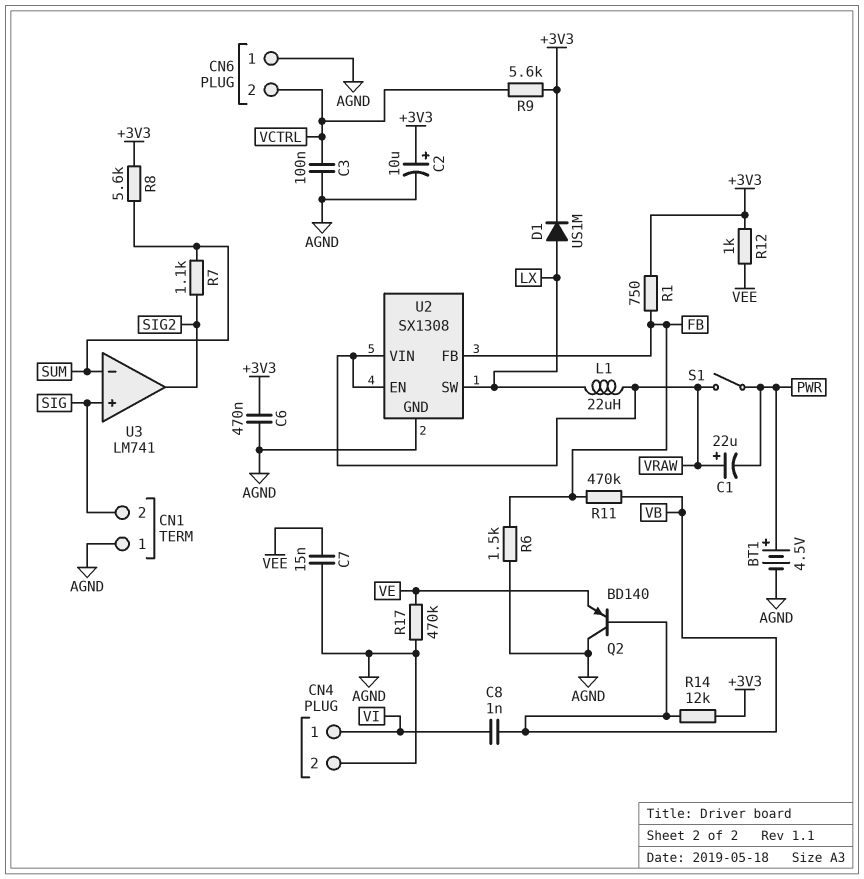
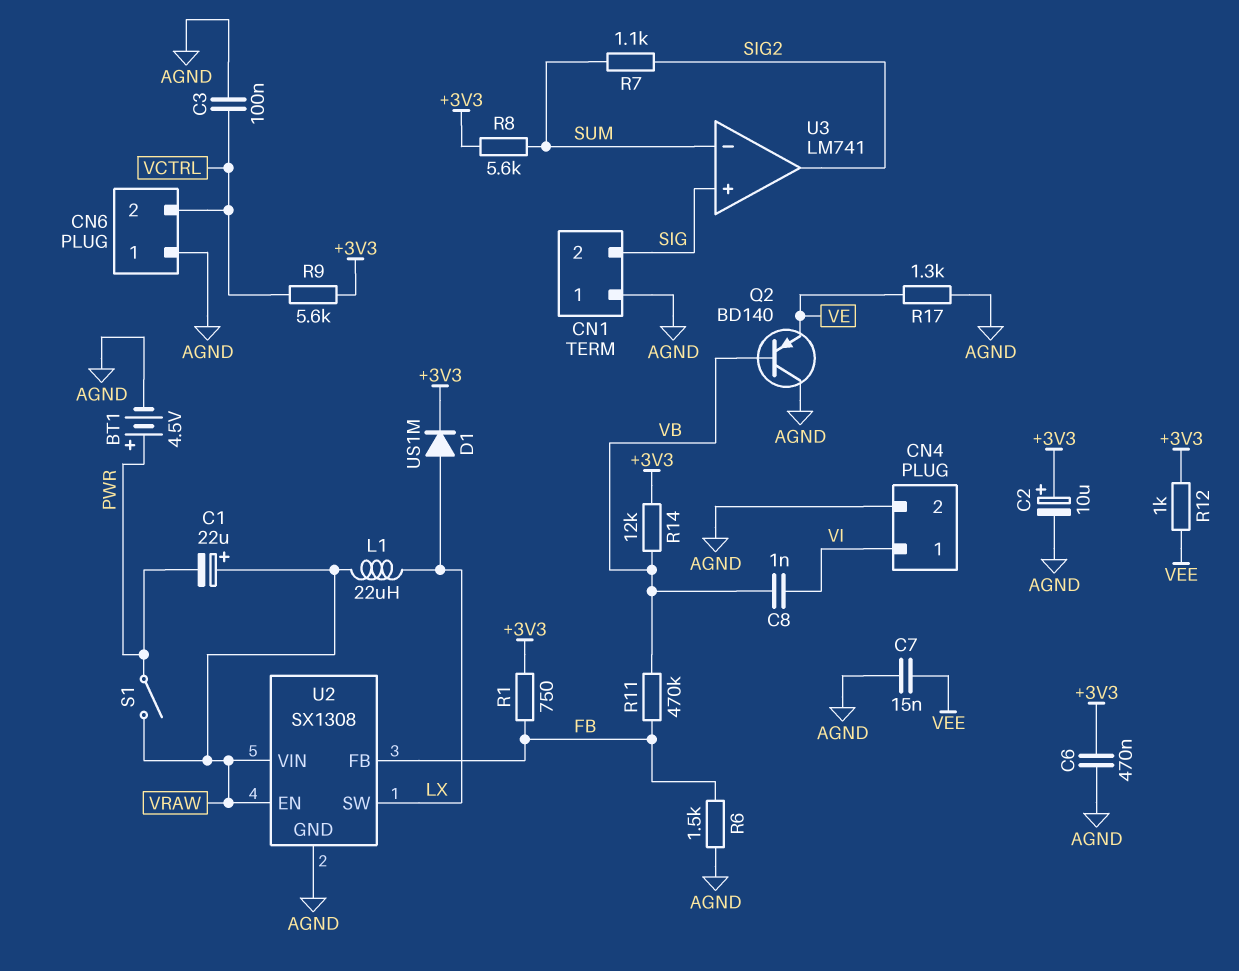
R17: 470k (AGND, VE) -> 1.3k (AGND, VE)

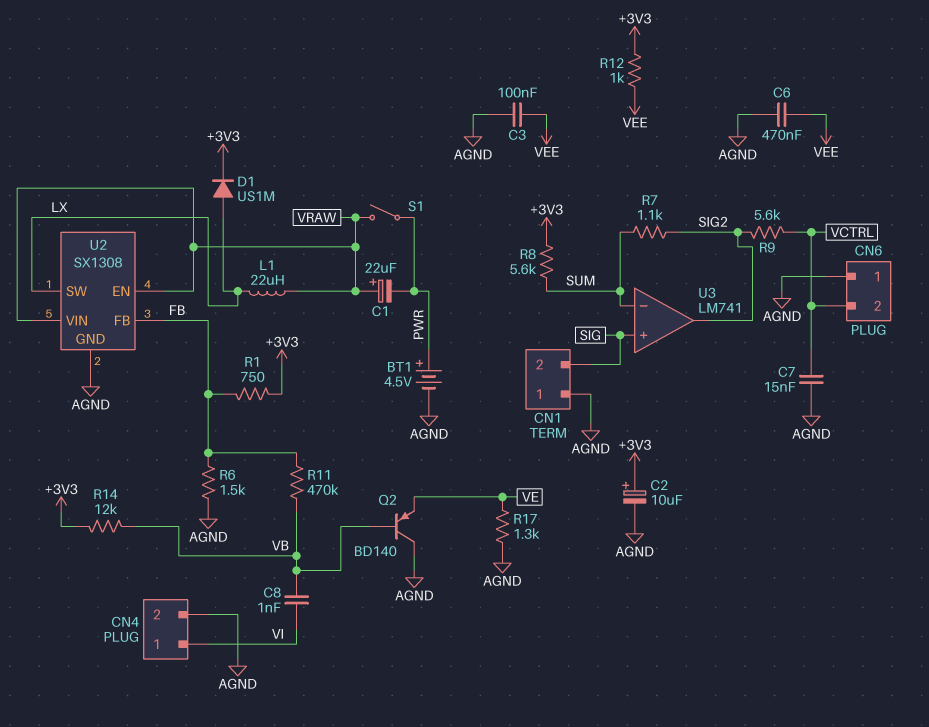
C3: 100nF (AGND, VCTRL) -> 100nF (AGND, VEE)
C6: 470nF (+3V3, AGND) -> 470nF (AGND, VEE)
C7: 15nF (AGND, VEE) -> 15nF (AGND, VCTRL)
R9: 5.6k (+3V3, VCTRL) -> 5.6k (SIG2, VCTRL)

